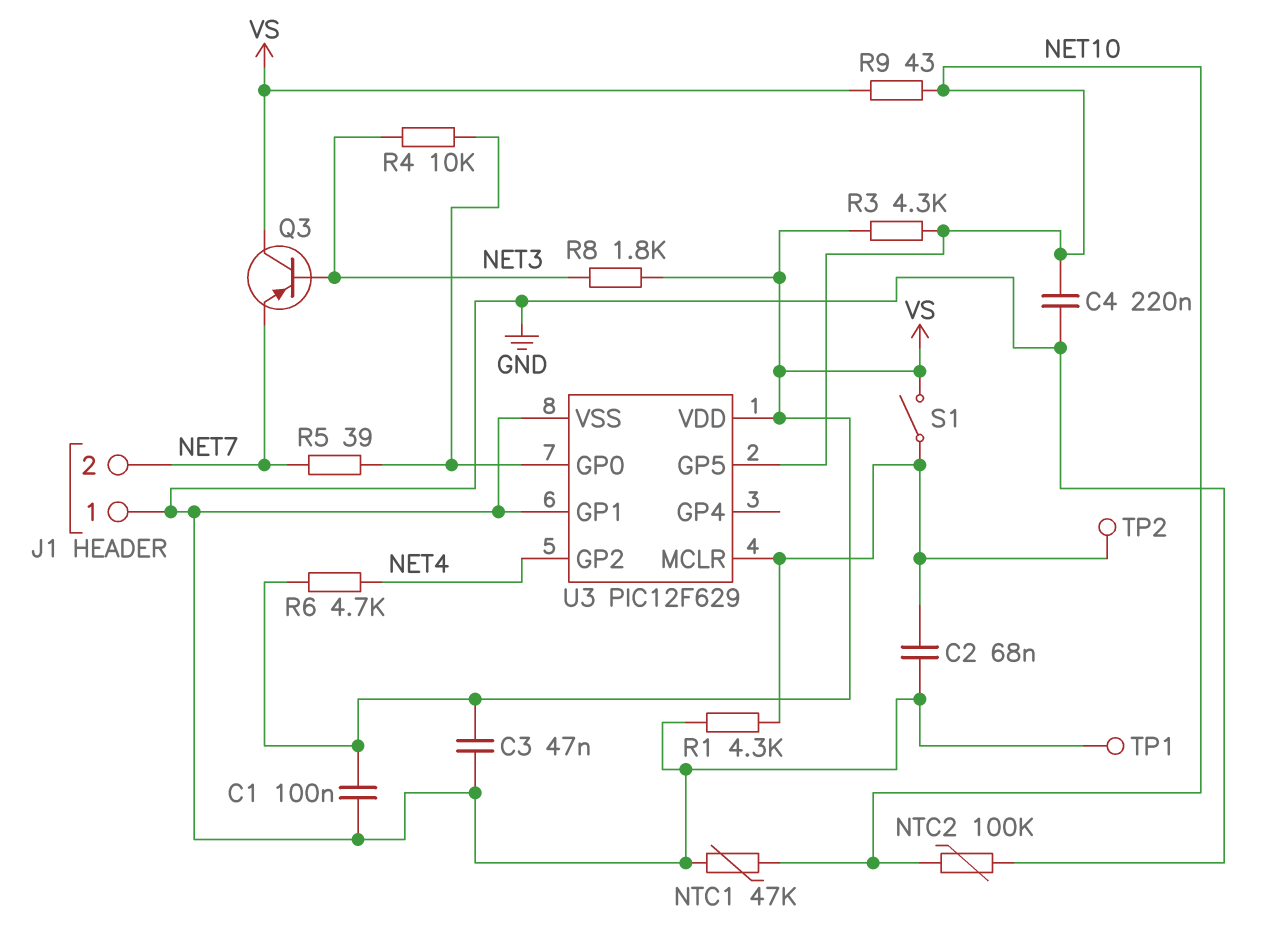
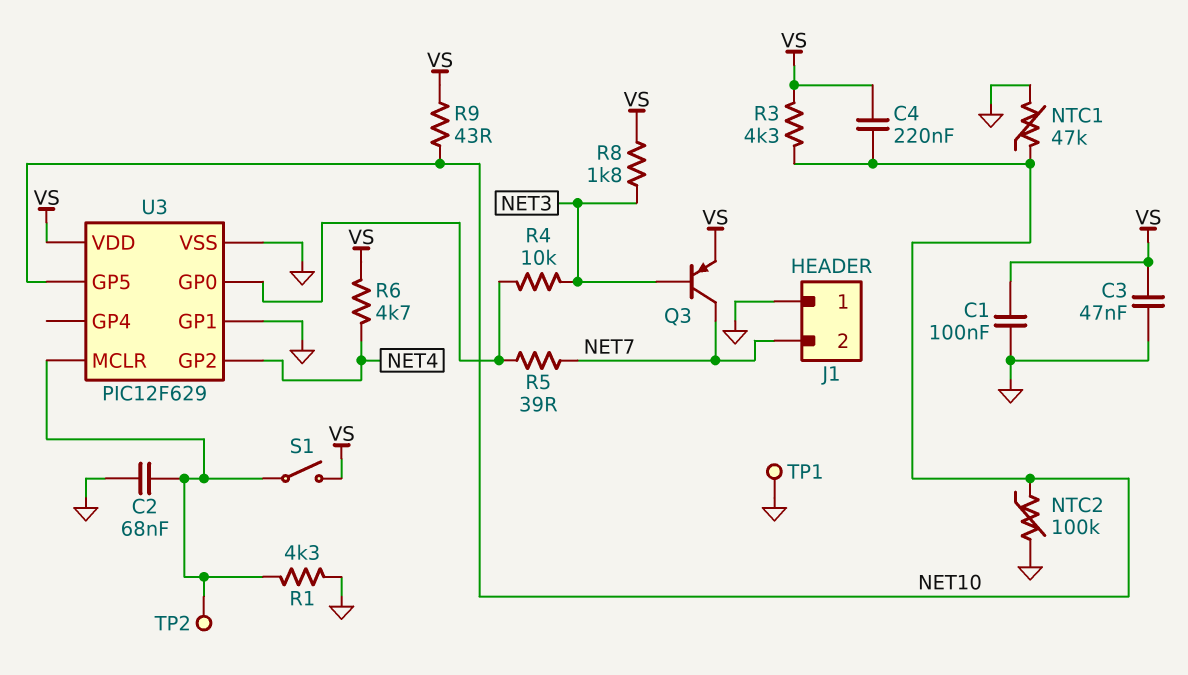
C4: 220nF (GND, NET10) -> 220nF (NET10, VS)
Q3: PNP (B NET3, C VS, E NET7) -> PNP (B NET3, C NET7, E VS)

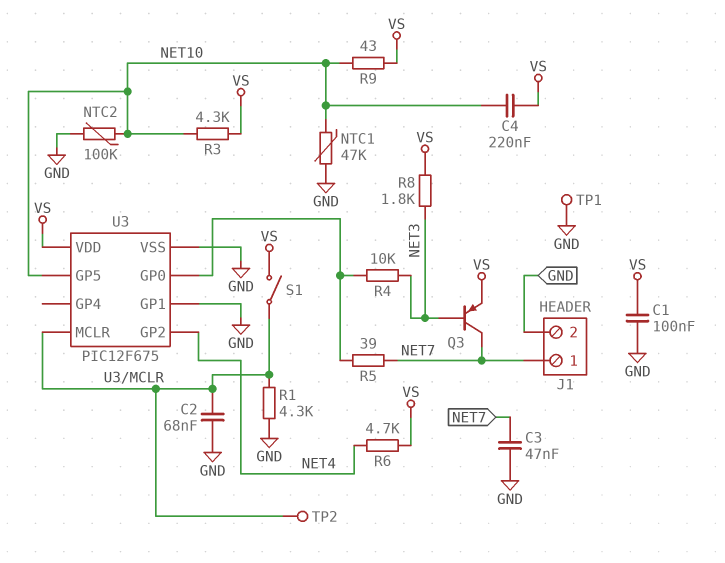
C3: 47nF (GND, VS) -> 47nF (GND, NET7)
J1 pin 1: GND -> NET7
J1 pin 2: NET7 -> GND
U3: PIC12F629 -> PIC12F675

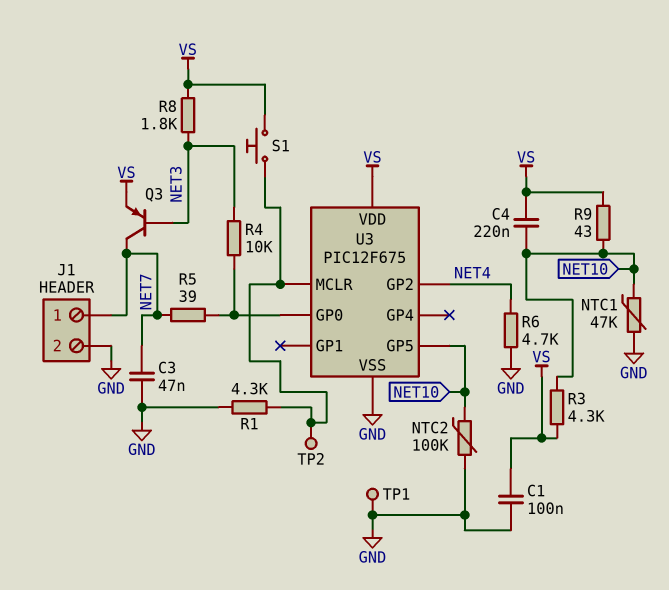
C2: 68nF (GND, U3/MCLR) -> none
R6: 4.7k (NET4, VS) -> 4.7k (GND, NET4)
S1: switch (U3/MCLR, VS) -> button (U3/MCLR, VS)
U3 pin GP1: GND -> none

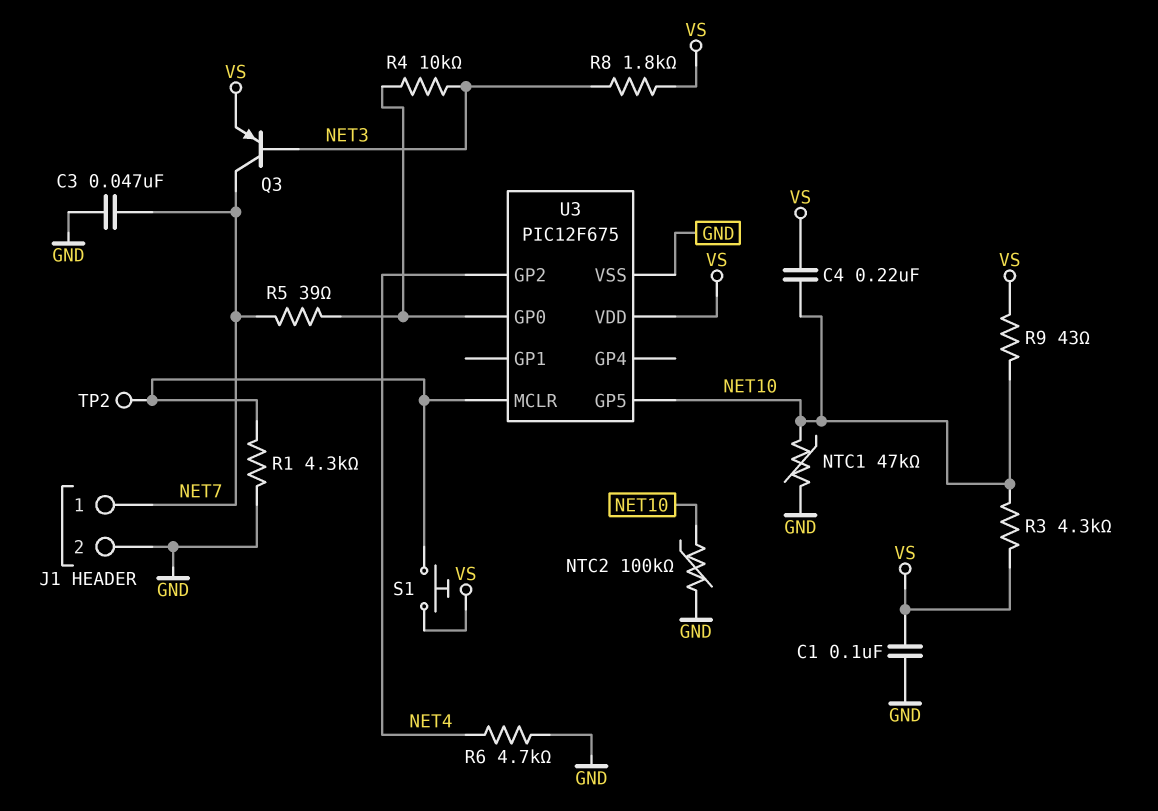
TP1: test point (GND) -> none

